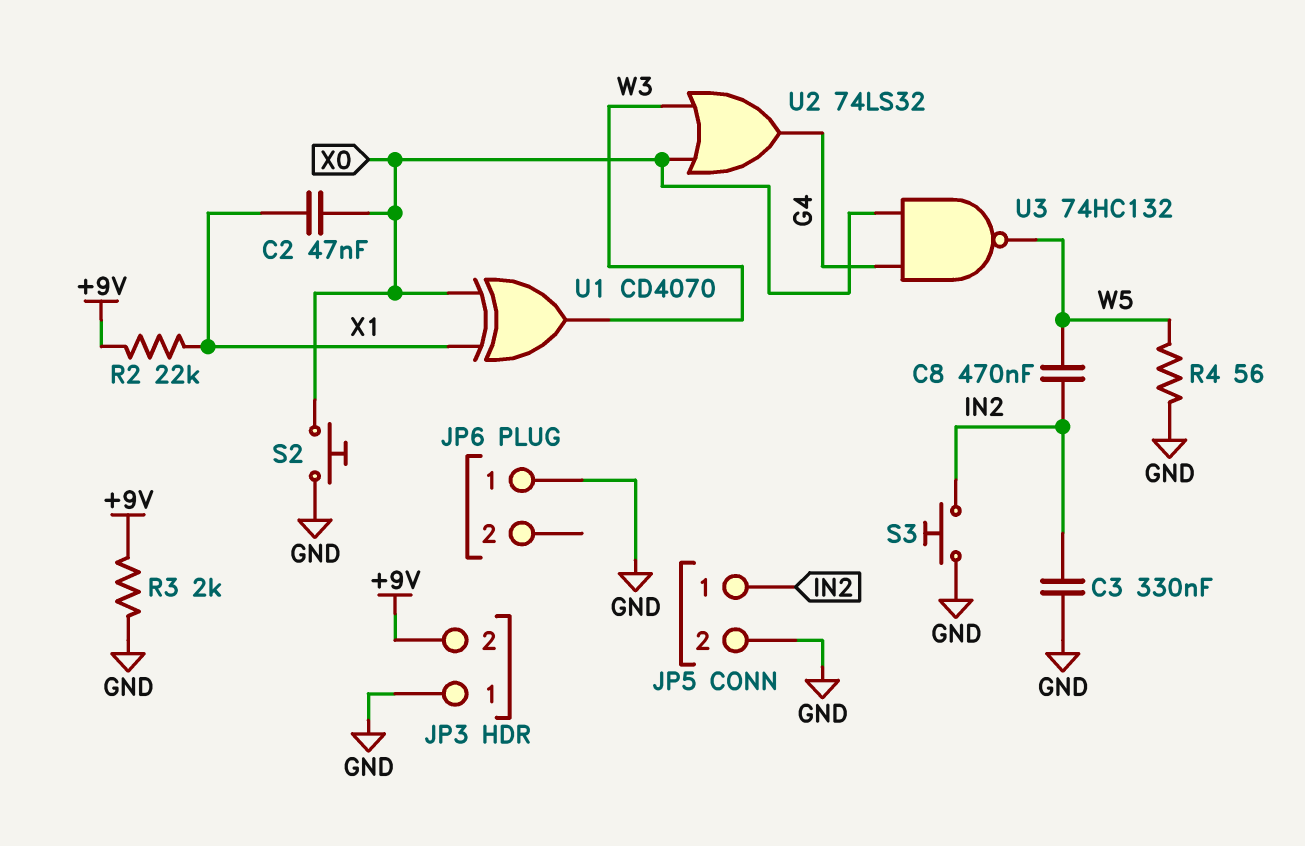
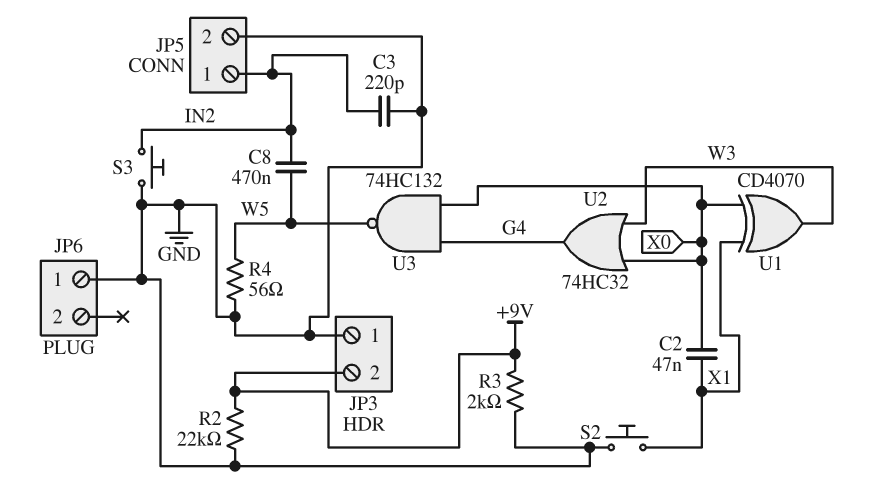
C3: 330nF (GND, IN2) -> 220pF (GND, IN2)
R2: 22k (+9V, X1) -> 22k (+9V, GND)
S2: button (GND, X0) -> button (GND, X1)
U2: OR 74LS32 (in W3, in X0, out G4) -> OR 74HC32 (in W3, in X0, out G4)

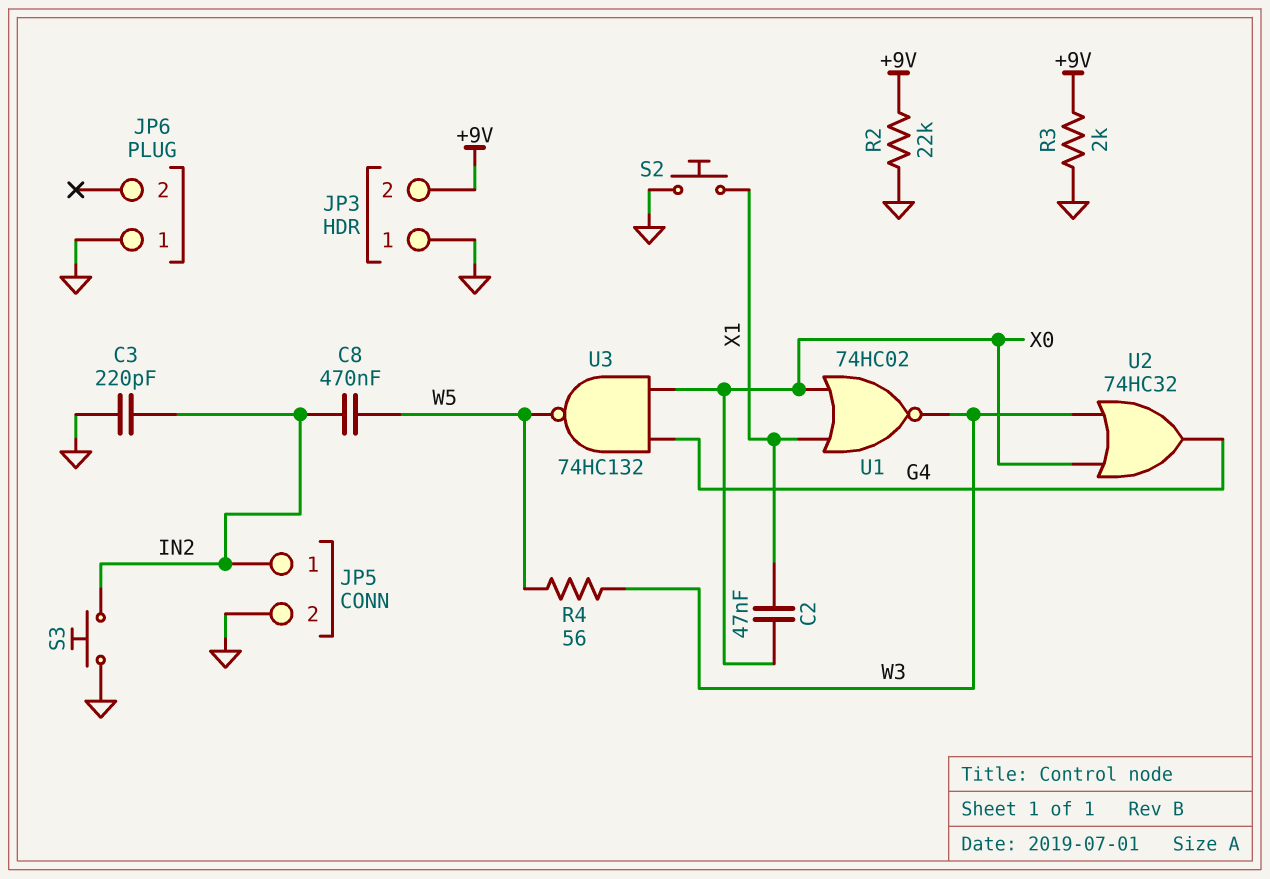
R4: 56 (GND, W5) -> 56 (W3, W5)
U1: XOR CD4070 (in X0, in X1, out W3) -> NOR 74HC02 (in X0, in X1, out W3)

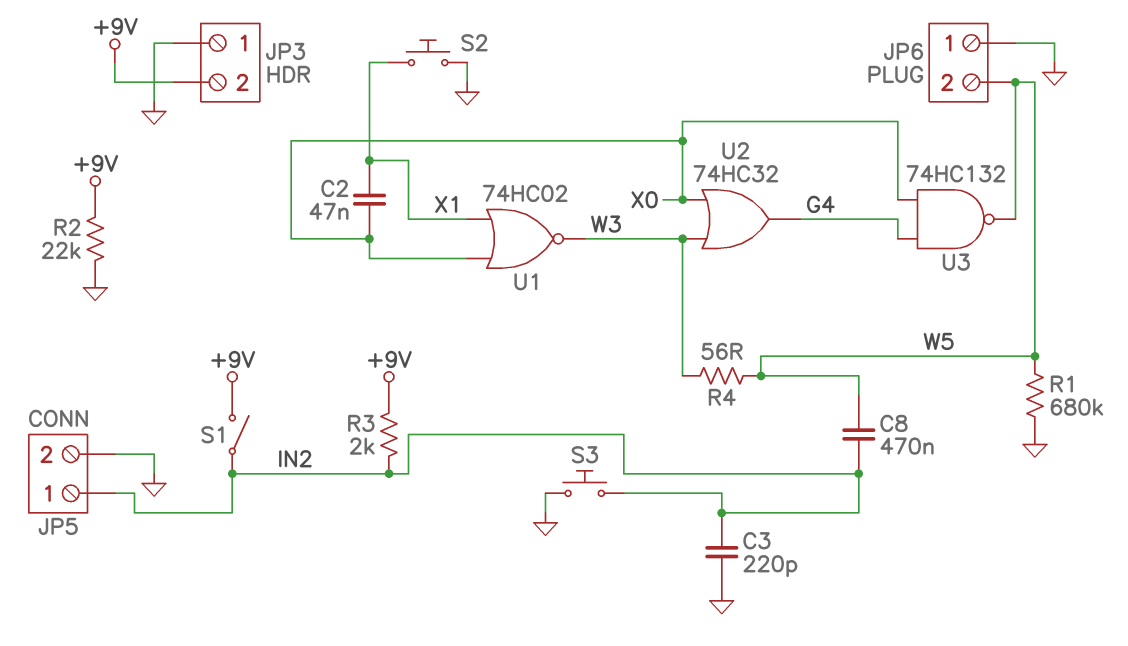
JP6 pin 2: none -> W5
R1: none -> 680k (GND, W5)
R3: 2k (+9V, GND) -> 2k (+9V, IN2)
S1: none -> switch (+9V, IN2)

